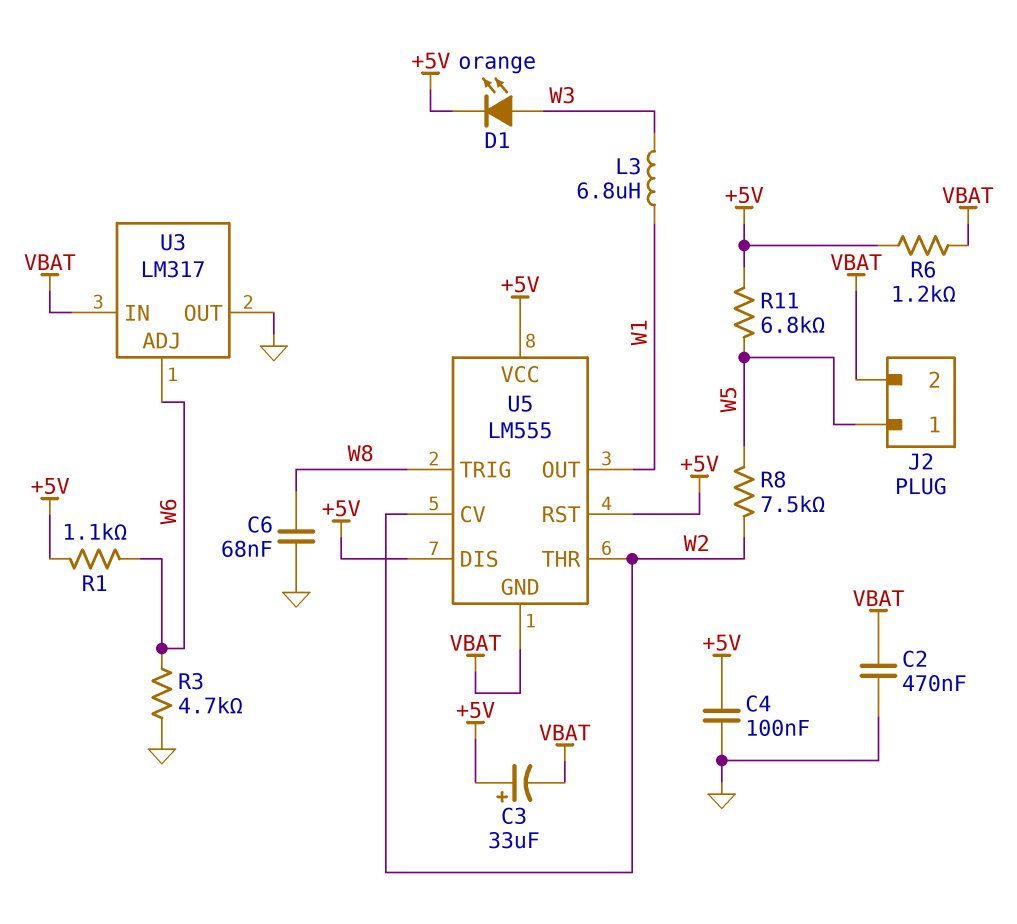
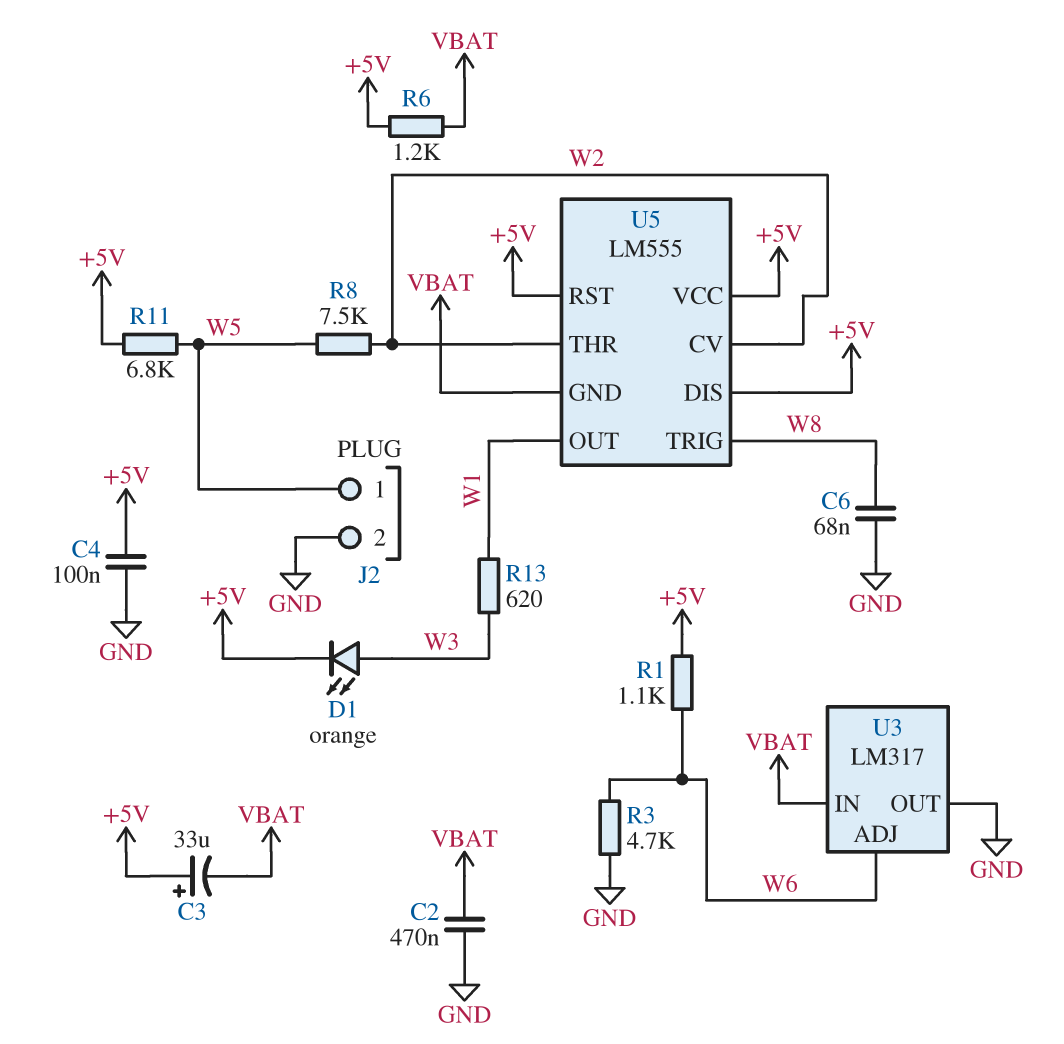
J2 pin 2: VBAT -> GND
L3: 6.8uH (W1, W3) -> none
R13: none -> 620 (W1, W3)

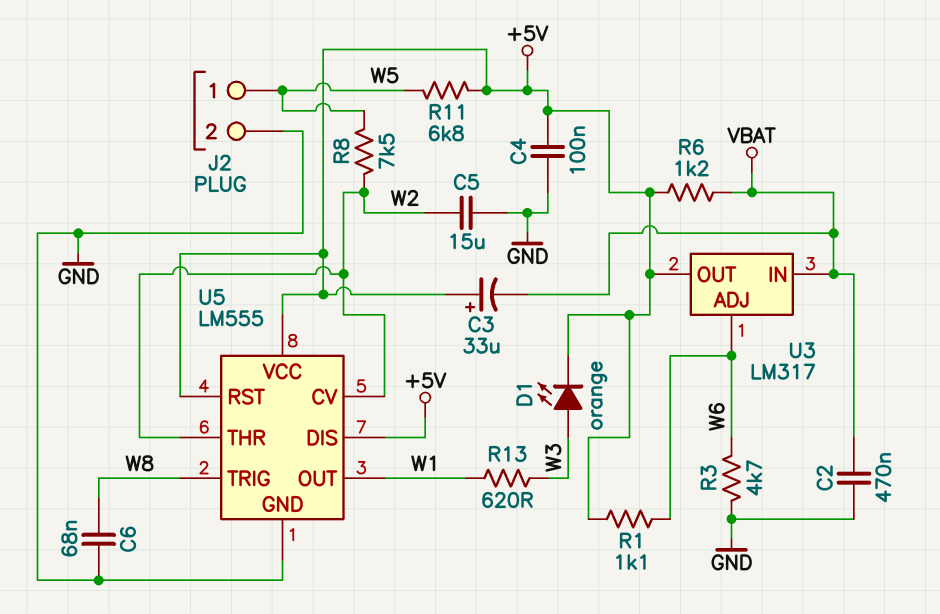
C5: none -> 15uF (GND, W2)
U3 pin OUT: GND -> +5V
U5 pin GND: VBAT -> GND

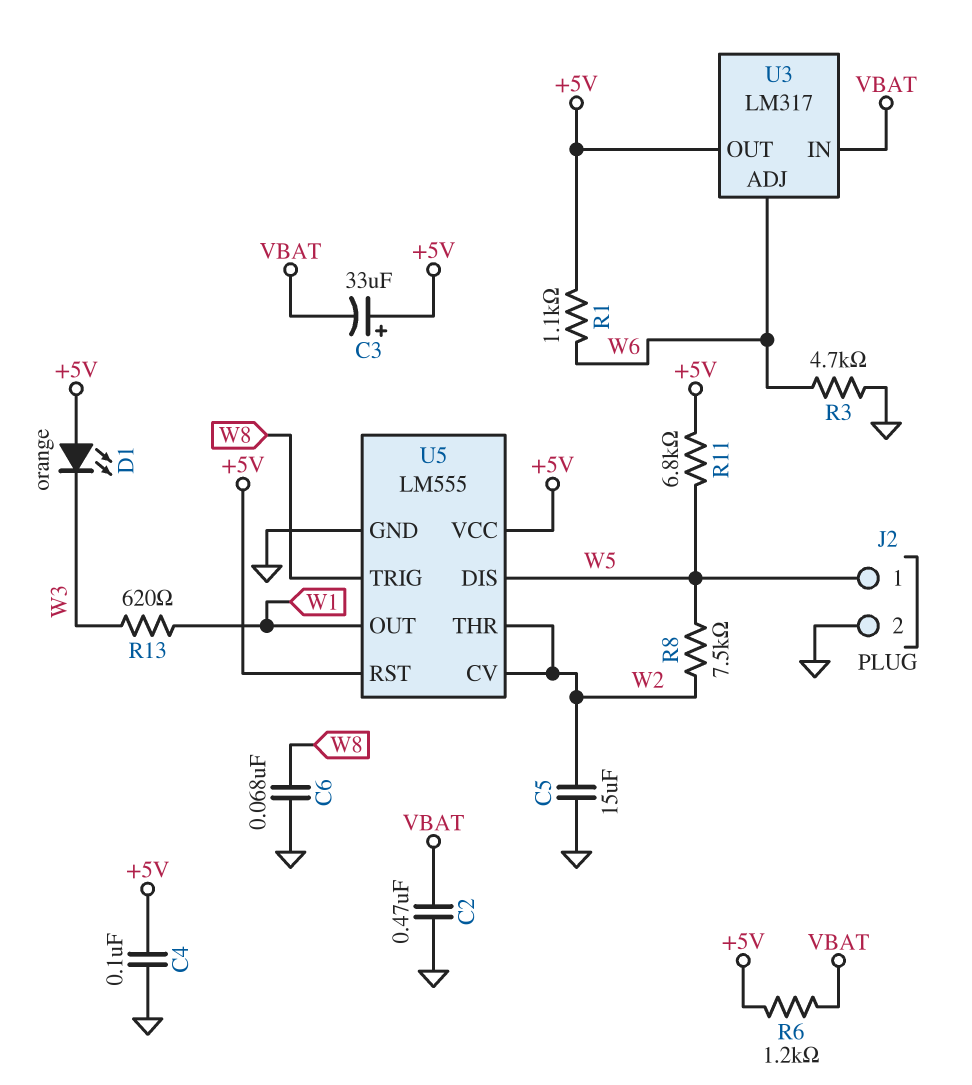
D1: LED orange (A W3, K +5V) -> LED orange (A +5V, K W3)
U5 pin DIS: +5V -> W5

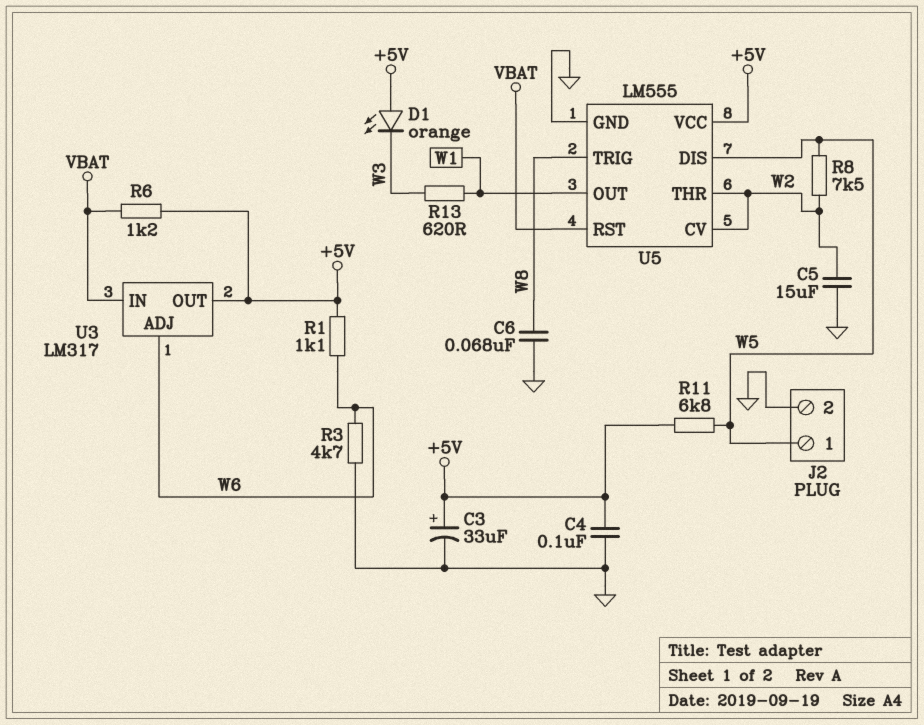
C2: 470nF (GND, VBAT) -> none
C3: 33uF (plus +5V, minus VBAT) -> 33uF (plus +5V, minus GND)
U5 pin RST: +5V -> VBAT

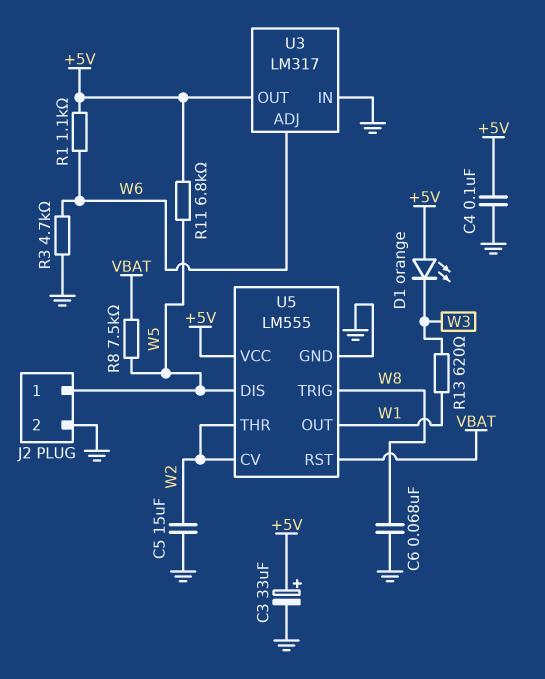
R6: 1.2k (+5V, VBAT) -> none
R8: 7.5k (W2, W5) -> 7.5k (VBAT, W5)
U3 pin IN: VBAT -> GND

